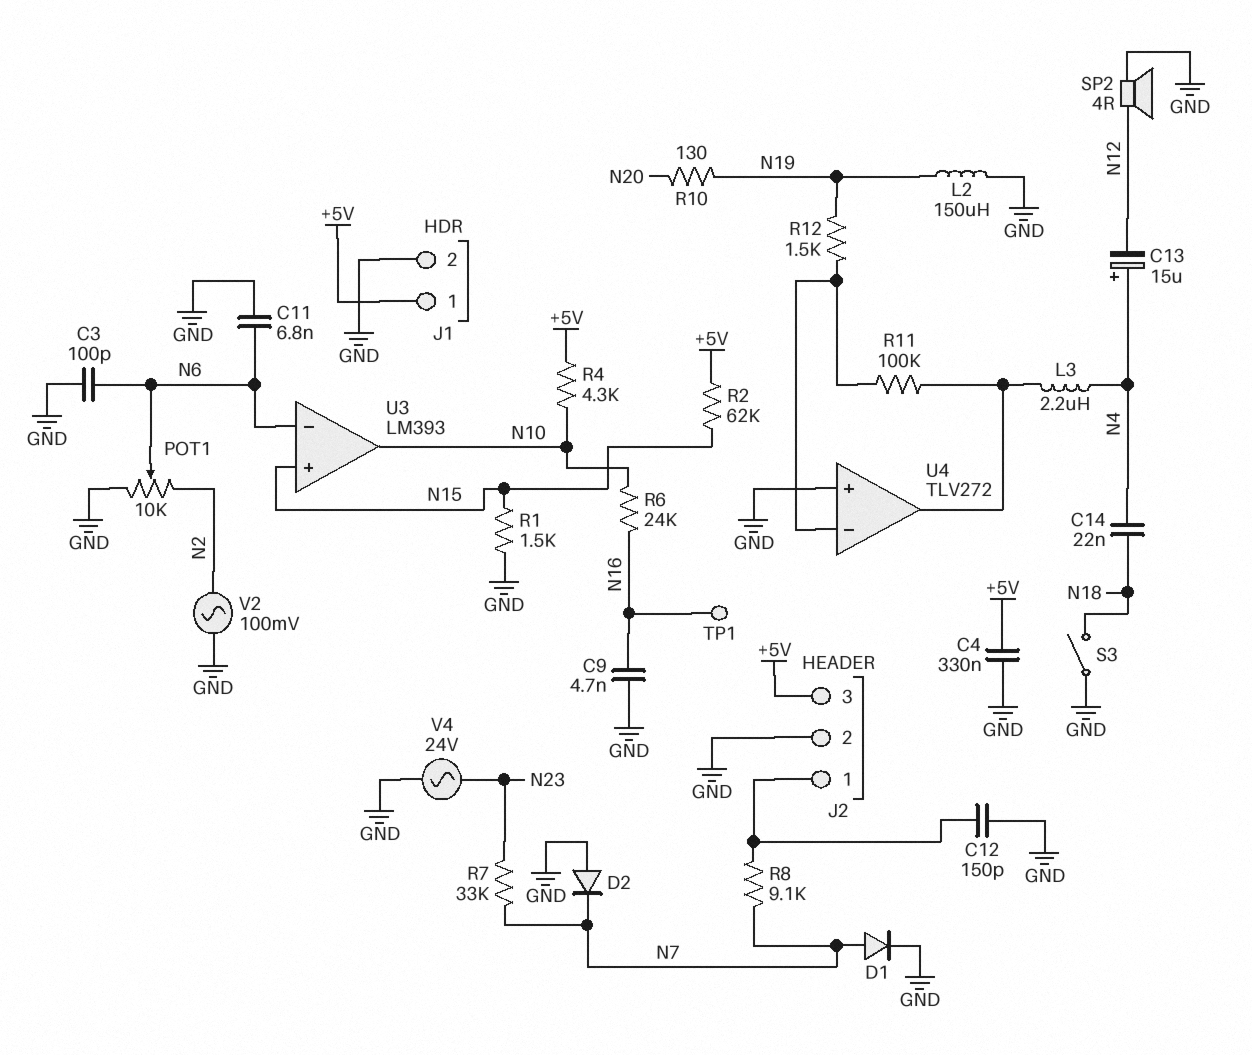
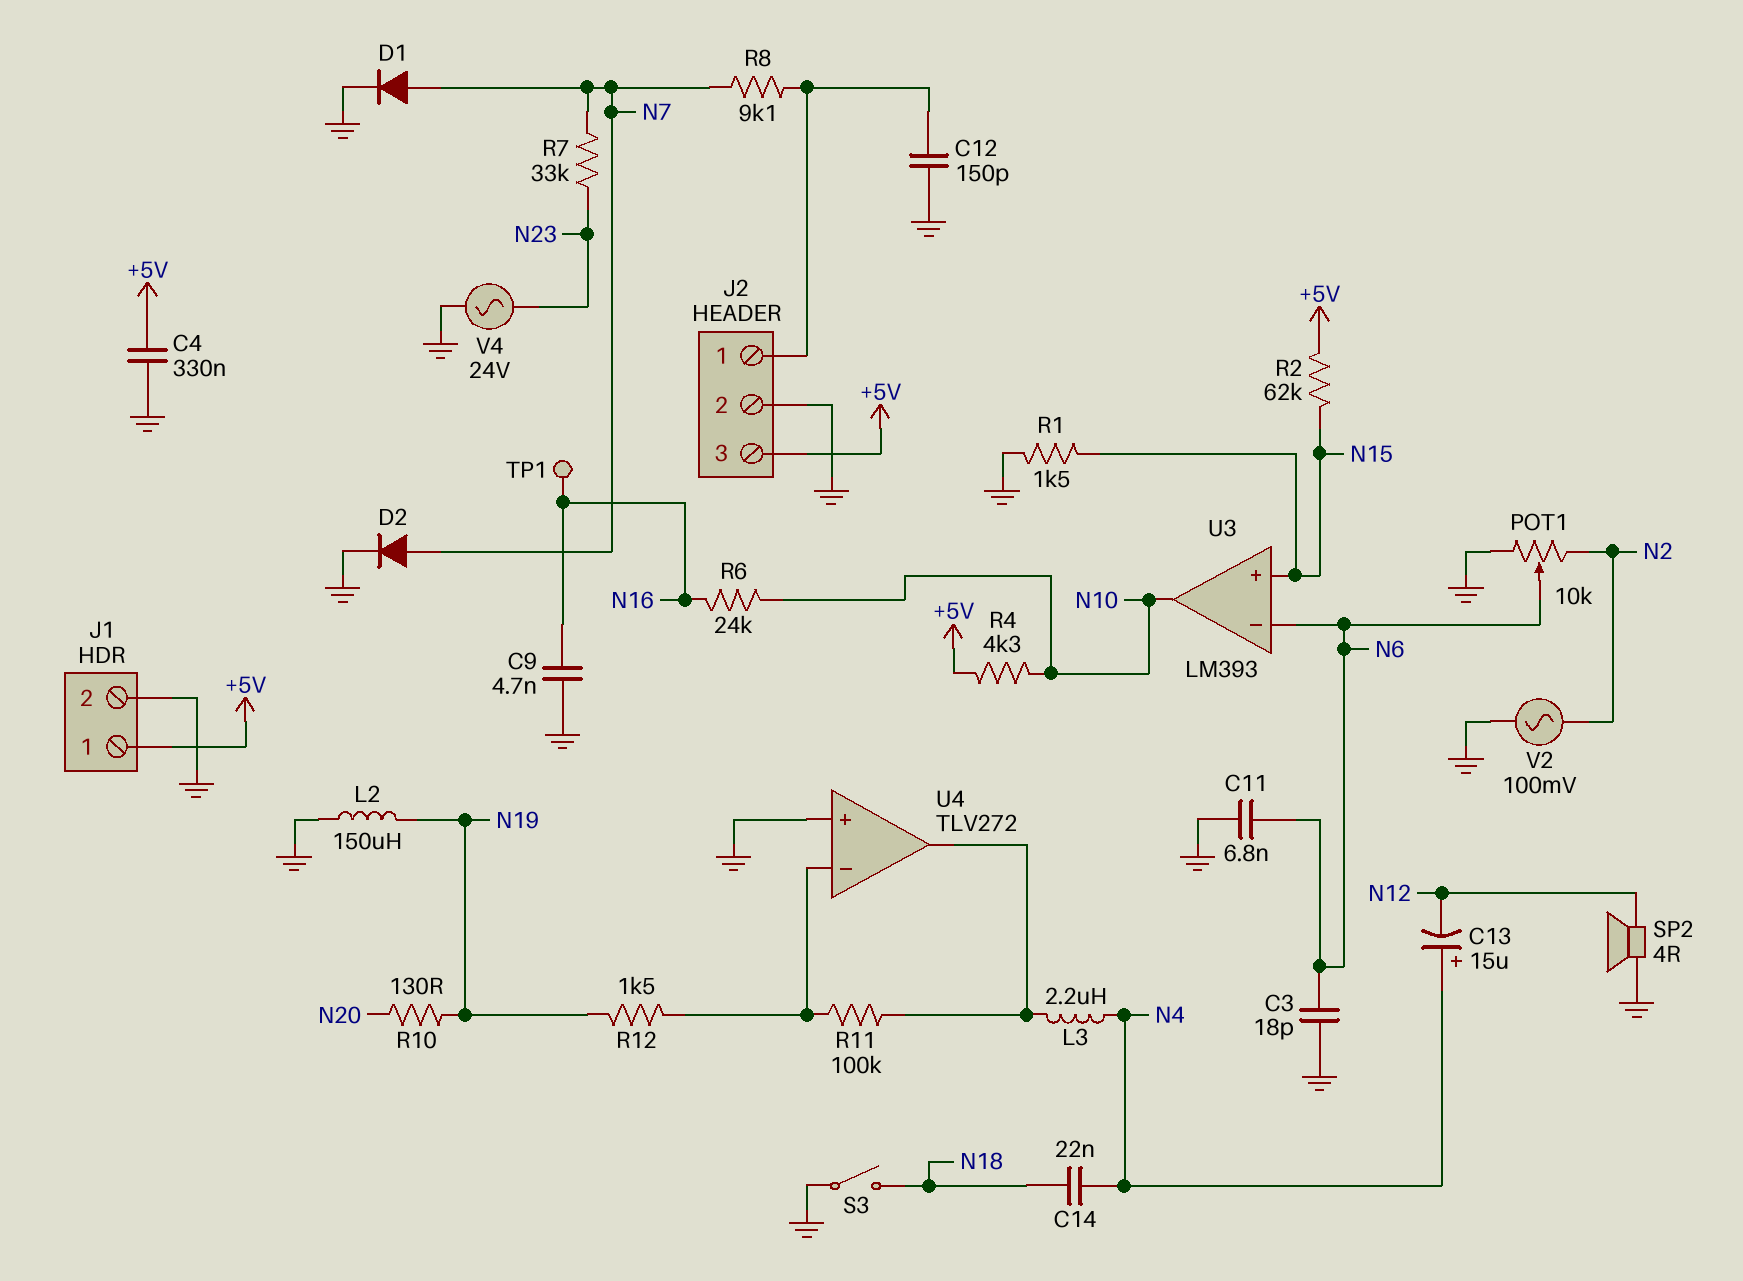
C3: 100pF (GND, N6) -> 18pF (GND, N6)
D2: diode (A GND, K N7) -> diode (A N7, K GND)

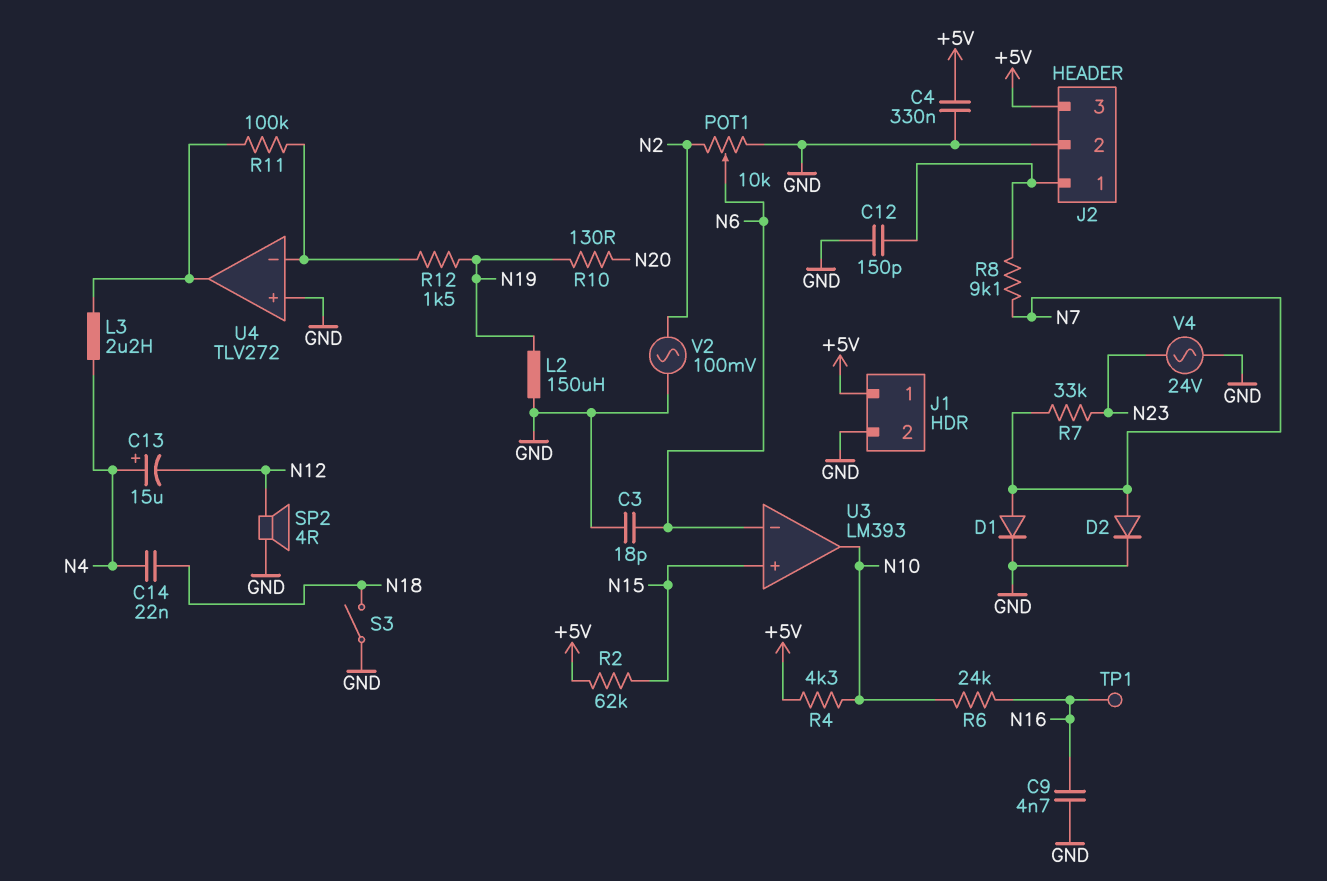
C11: 6.8nF (GND, N6) -> none
R1: 1.5k (GND, N15) -> none

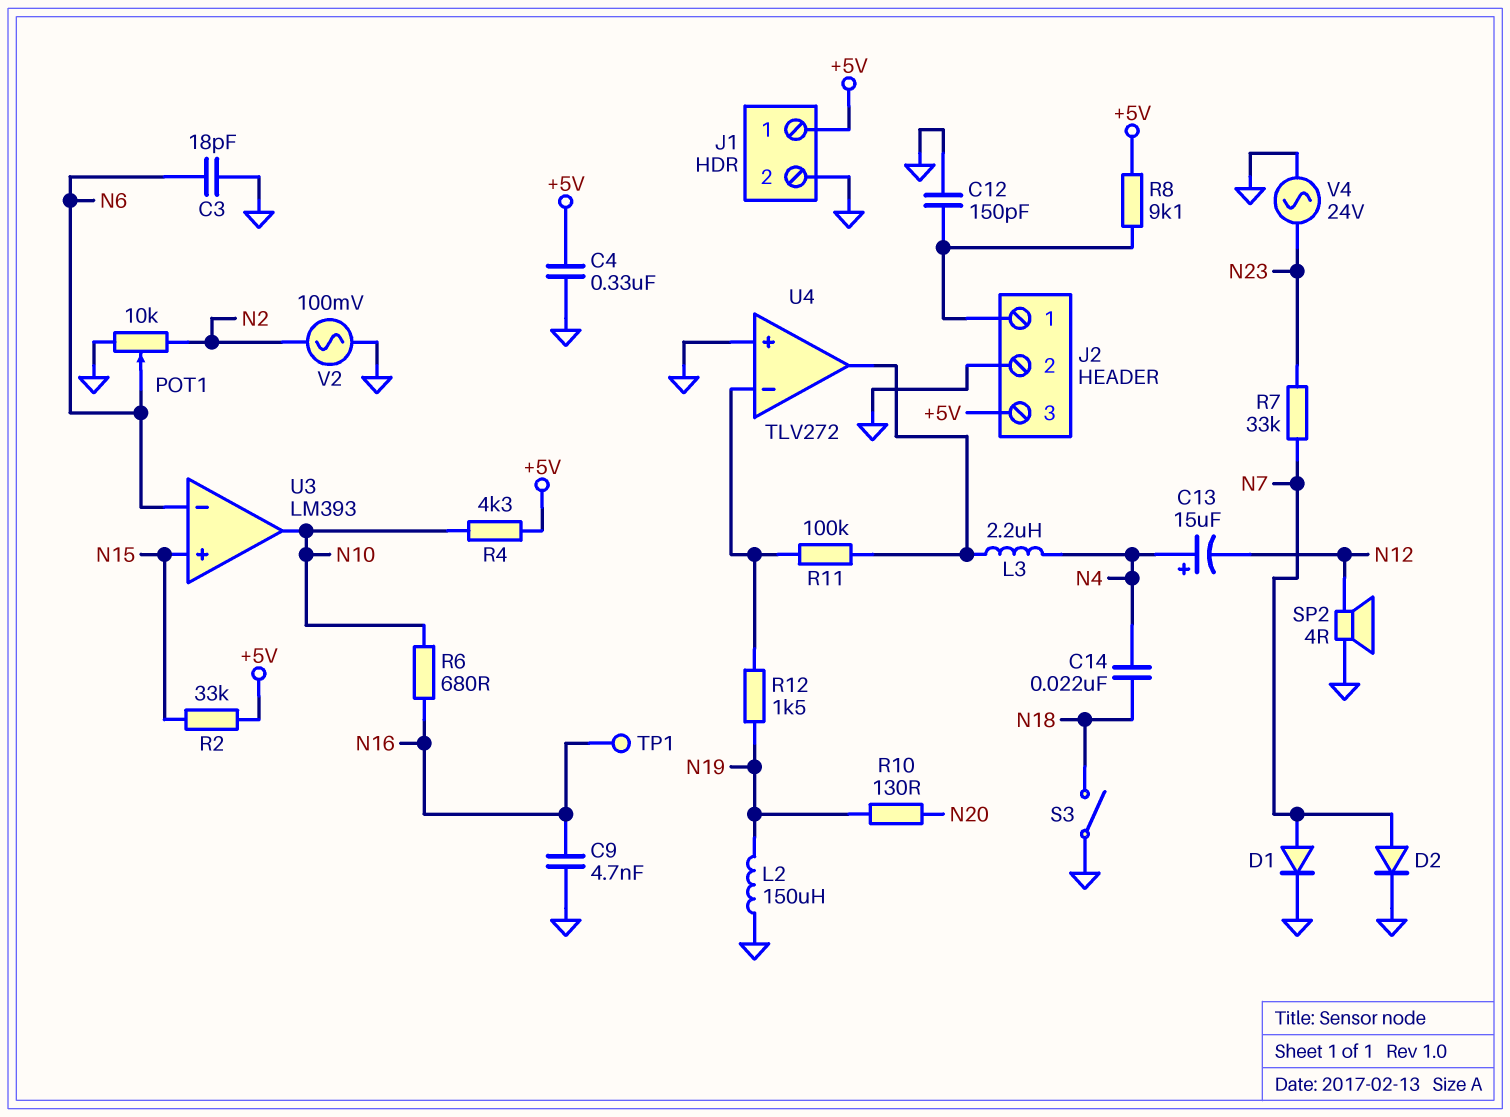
R2: 62k (+5V, N15) -> 33k (+5V, N15)
R6: 24k (N10, N16) -> 680 (N10, N16)
R8: 9.1k (J2/1, N7) -> 9.1k (+5V, J2/1)

